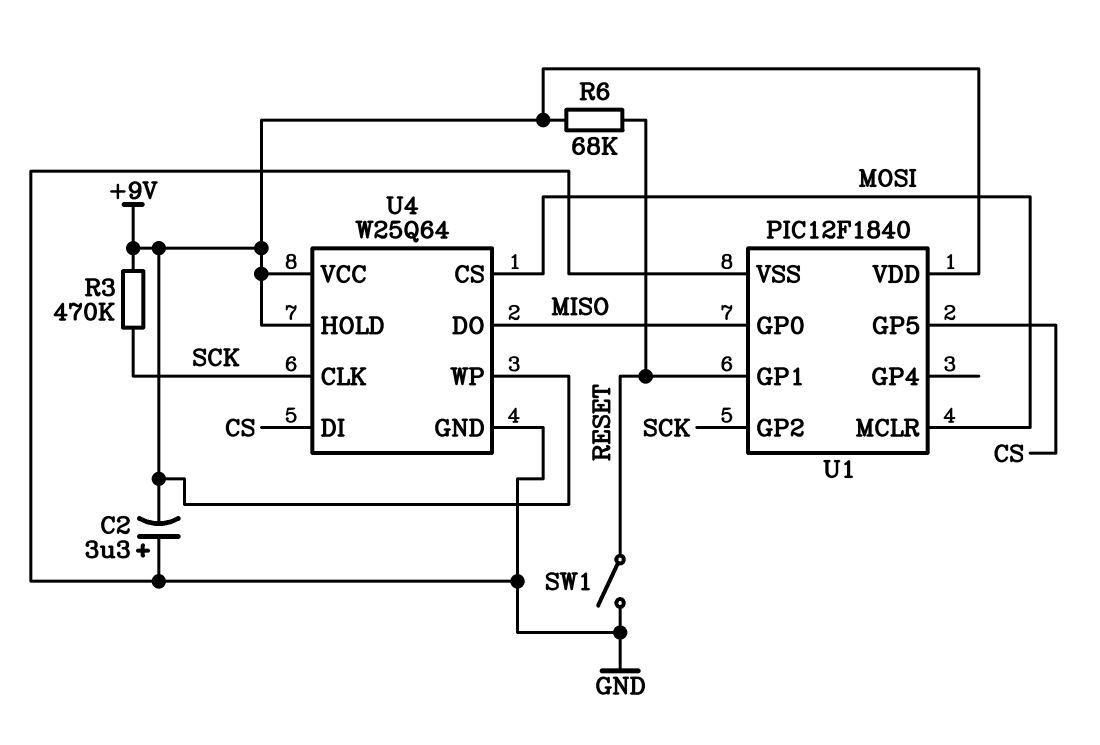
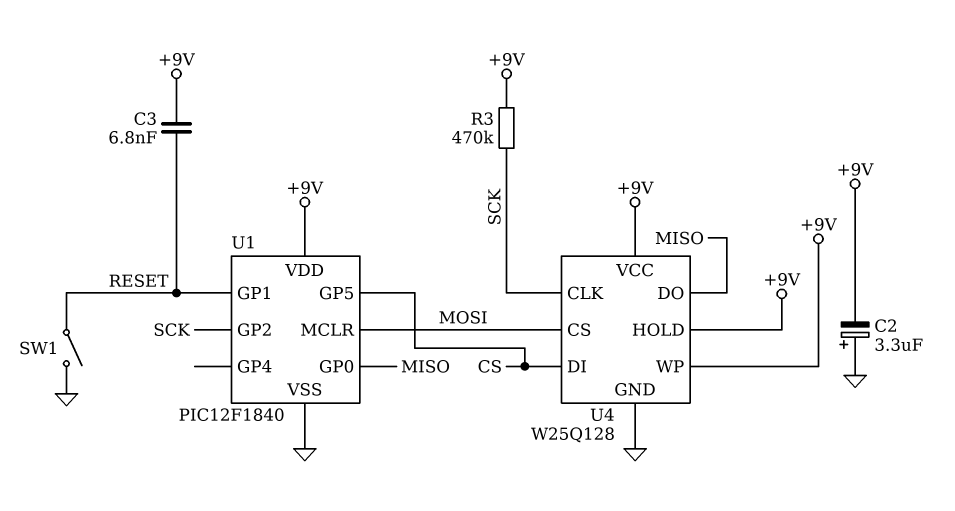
C3: none -> 6.8nF (+9V, RESET)
R6: 68k (+9V, RESET) -> none
U4: W25Q64 -> W25Q128

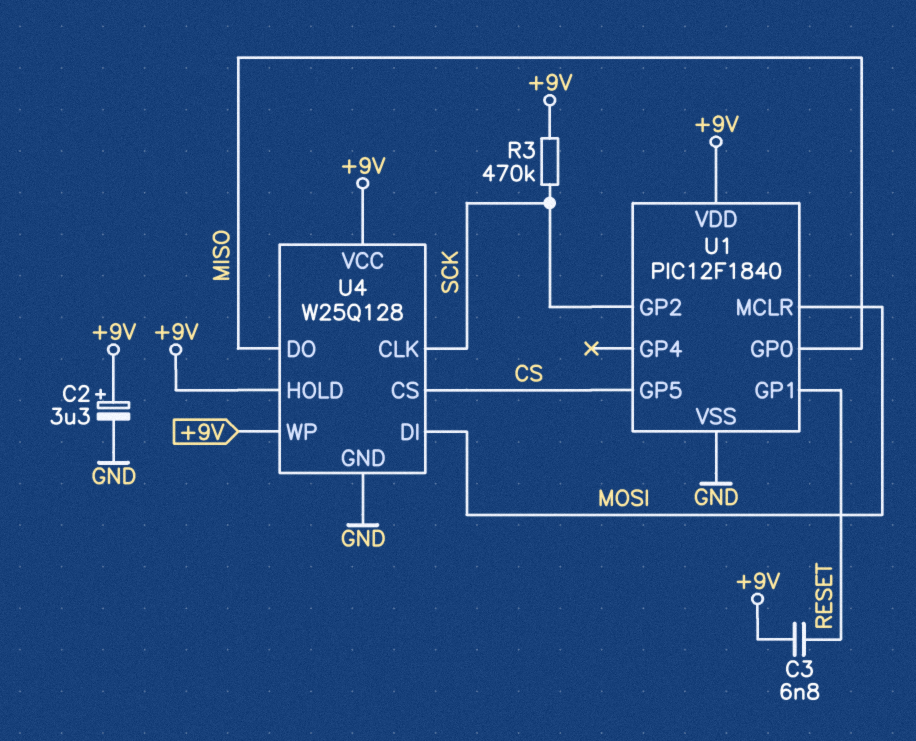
C2: 3.3uF (plus GND, minus +9V) -> 3.3uF (plus +9V, minus GND)
SW1: switch (GND, RESET) -> none
U4 pin CS: MOSI -> CS
U4 pin DI: CS -> MOSI

